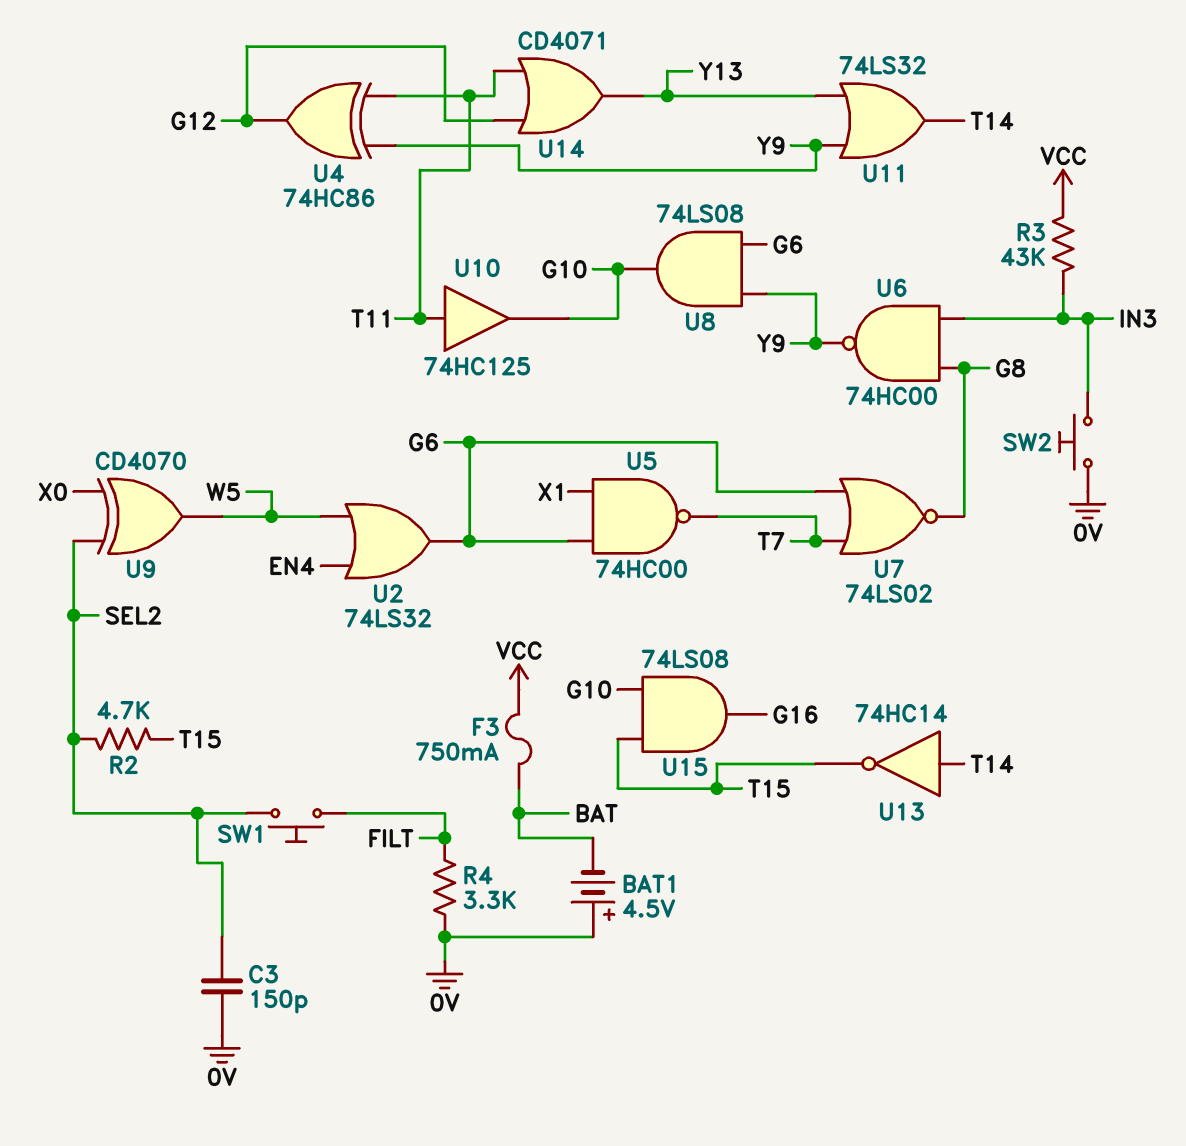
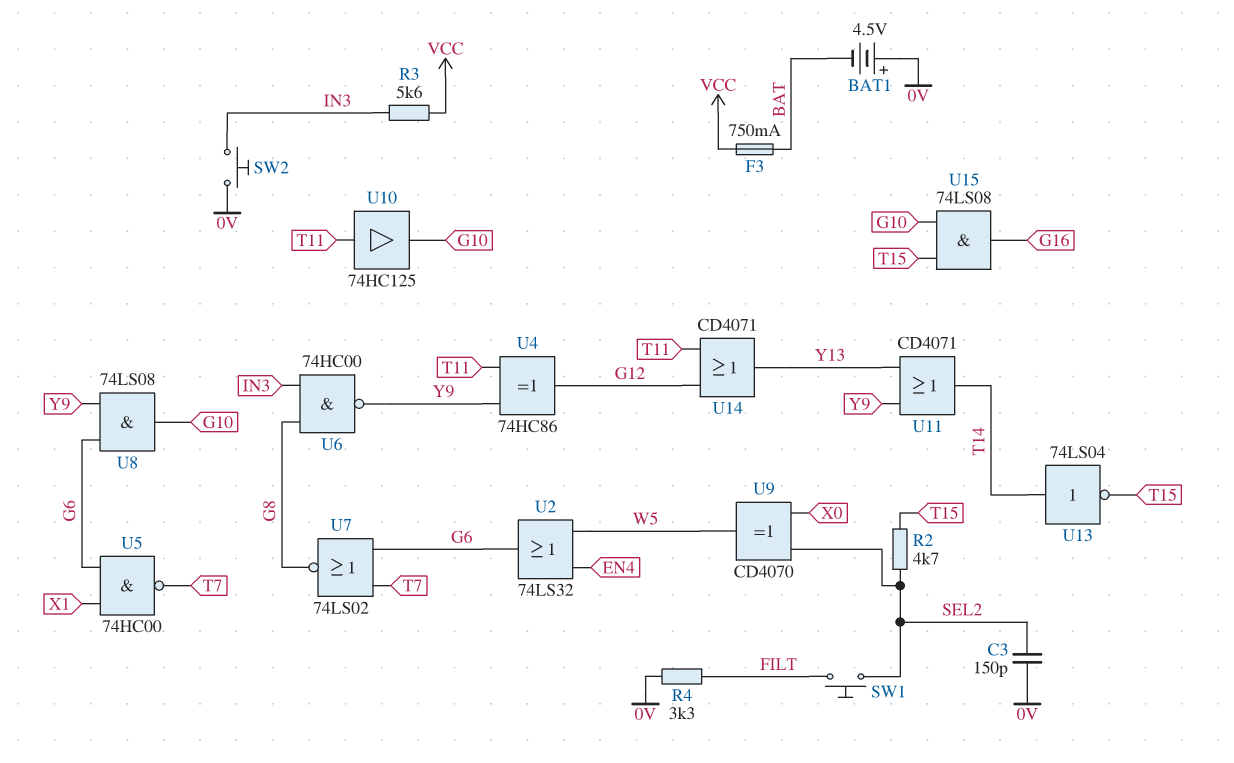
R3: 43k (IN3, VCC) -> 5.6k (IN3, VCC)
U11: OR 74LS32 (in Y9, in Y13, out T14) -> OR CD4071 (in Y9, in Y13, out T14)
U13: NOT 74HC14 (in T14, out T15) -> NOT 74LS04 (in T14, out T15)

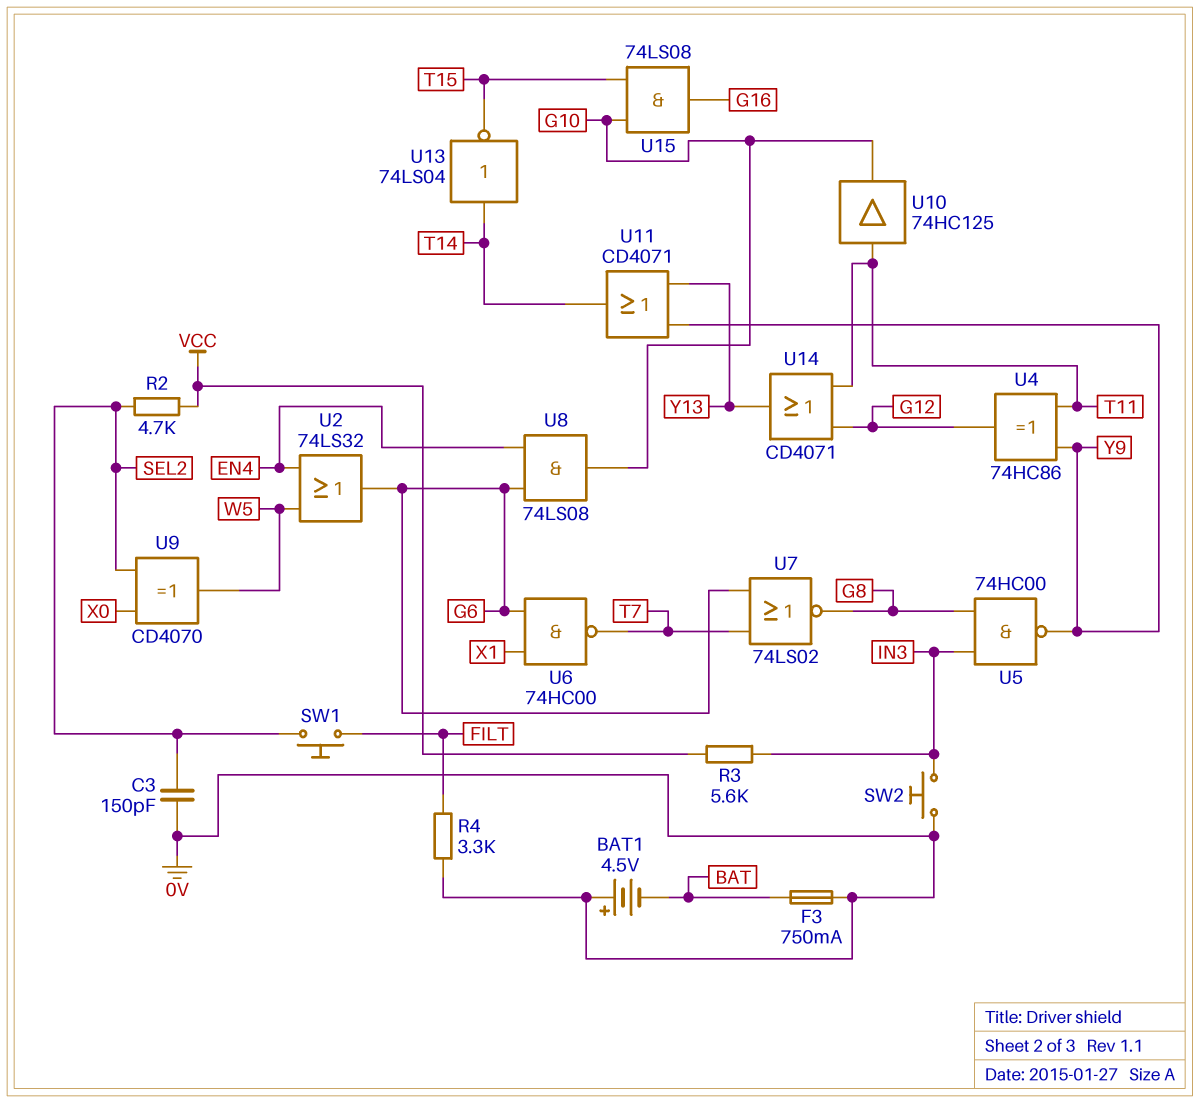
F3: 750mA (BAT, VCC) -> 750mA (0V, BAT)
R2: 4.7k (SEL2, T15) -> 4.7k (SEL2, VCC)
U5: NAND 74HC00 (in G6, in X1, out T7) -> NAND 74HC00 (in G8, in IN3, out Y9)
U6: NAND 74HC00 (in G8, in IN3, out Y9) -> NAND 74HC00 (in G6, in X1, out T7)
U8: AND 74LS08 (in G6, in Y9, out G10) -> AND 74LS08 (in EN4, in G6, out G10)

